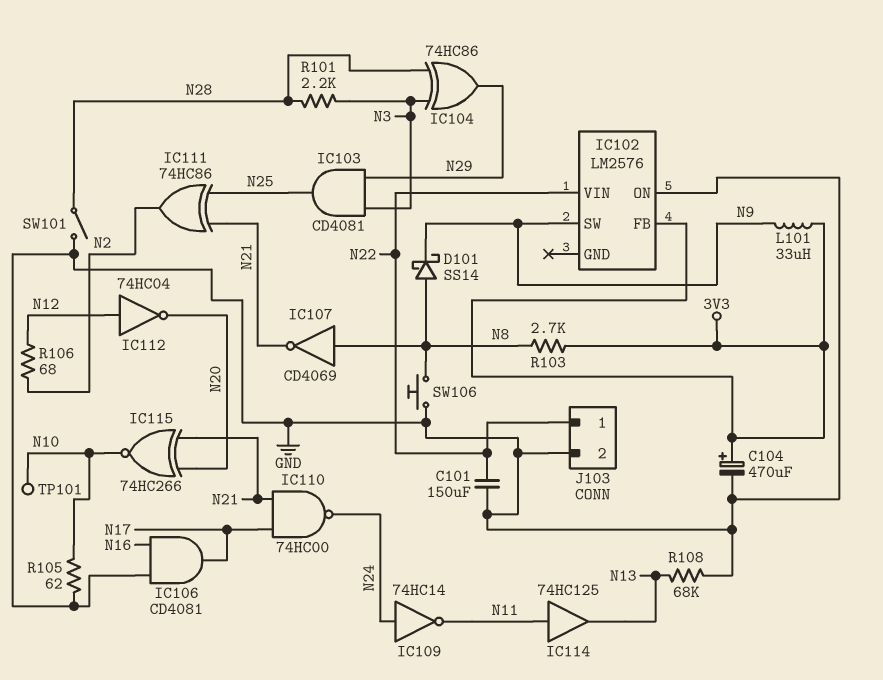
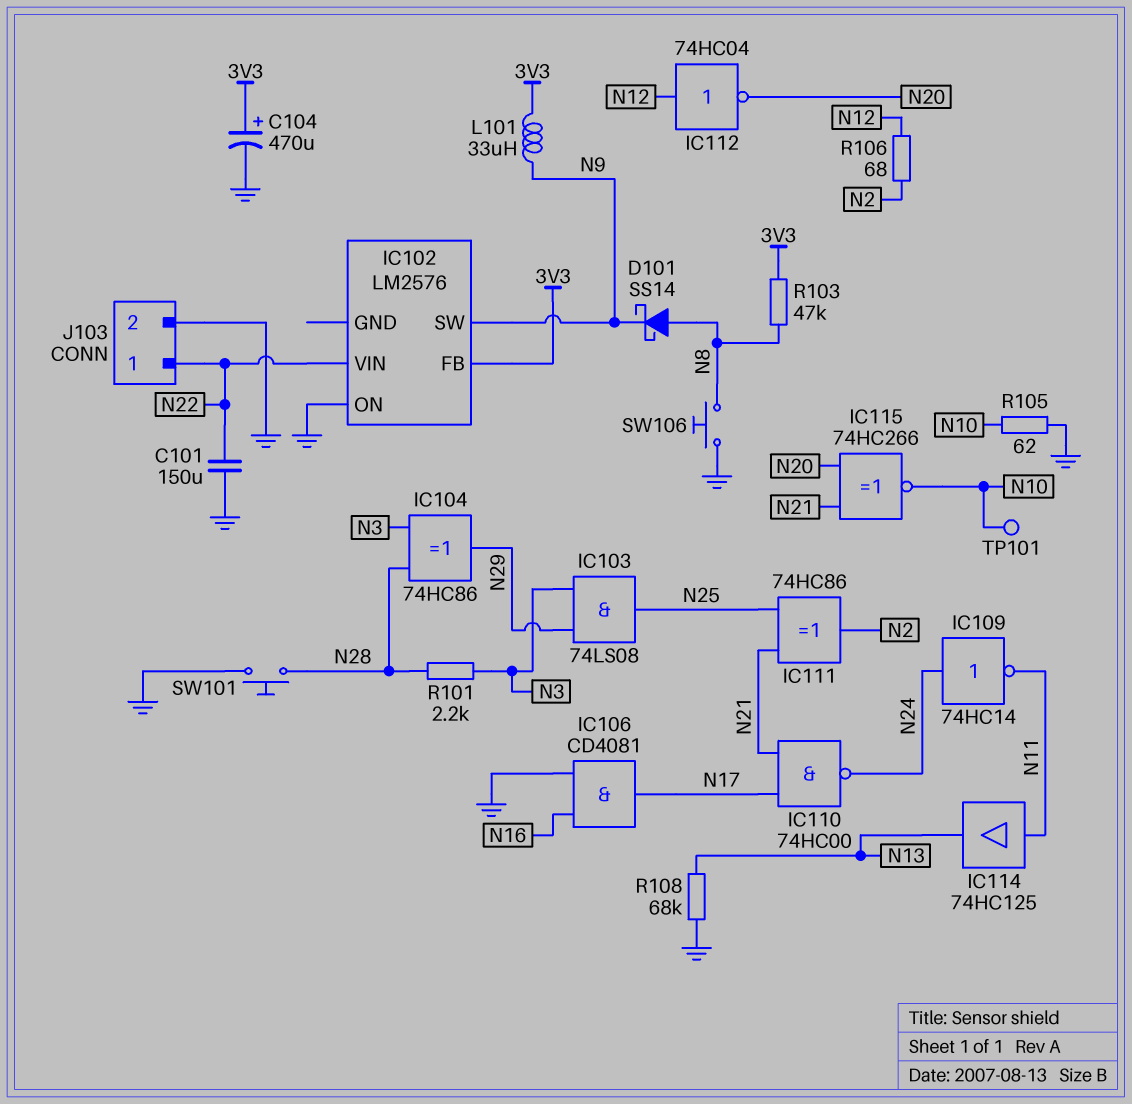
IC103: AND CD4081 (in N3, in N29, out N25) -> AND 74LS08 (in N3, in N29, out N25)
IC107: NOT CD4069 (in N8, out N21) -> none
R103: 2.7k (3V3, N8) -> 47k (3V3, N8)
SW101: switch (GND, N28) -> button (GND, N28)

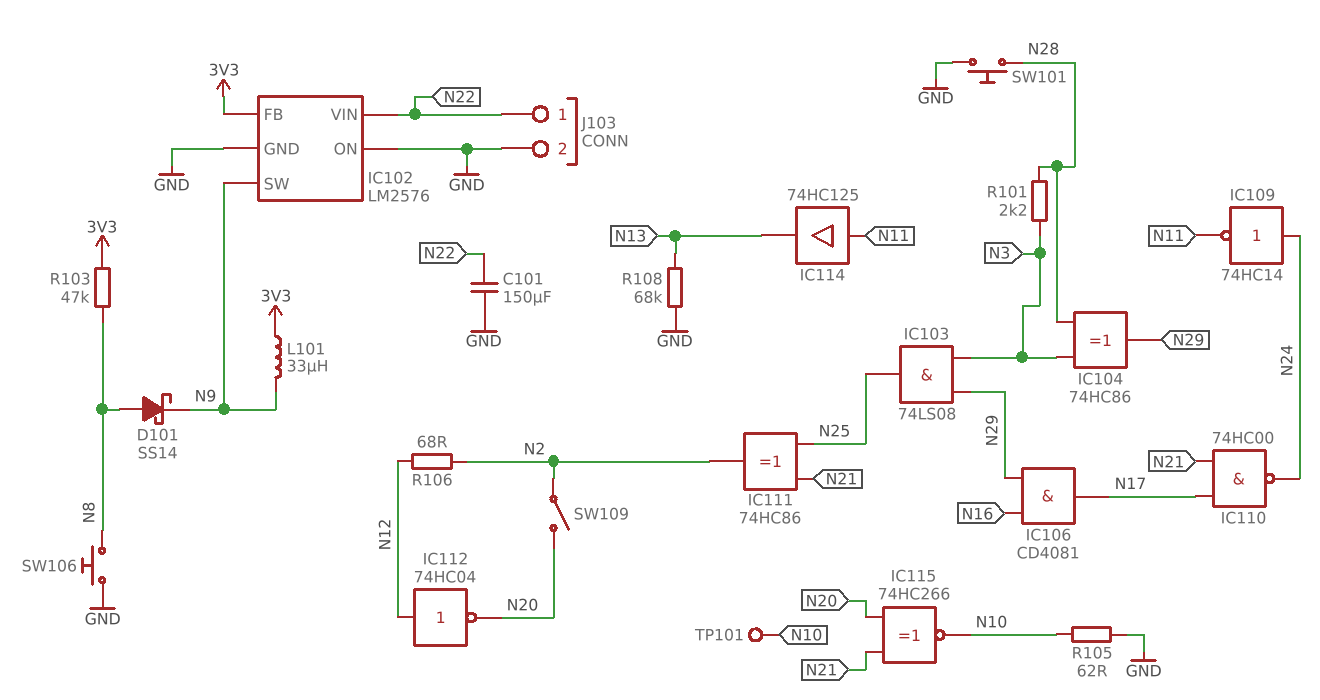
C104: 470uF (plus 3V3, minus GND) -> none
IC102 pin GND: none -> GND
IC106: AND CD4081 (in GND, in N16, out N17) -> AND CD4081 (in N16, in N29, out N17)
SW109: none -> switch (N2, N20)

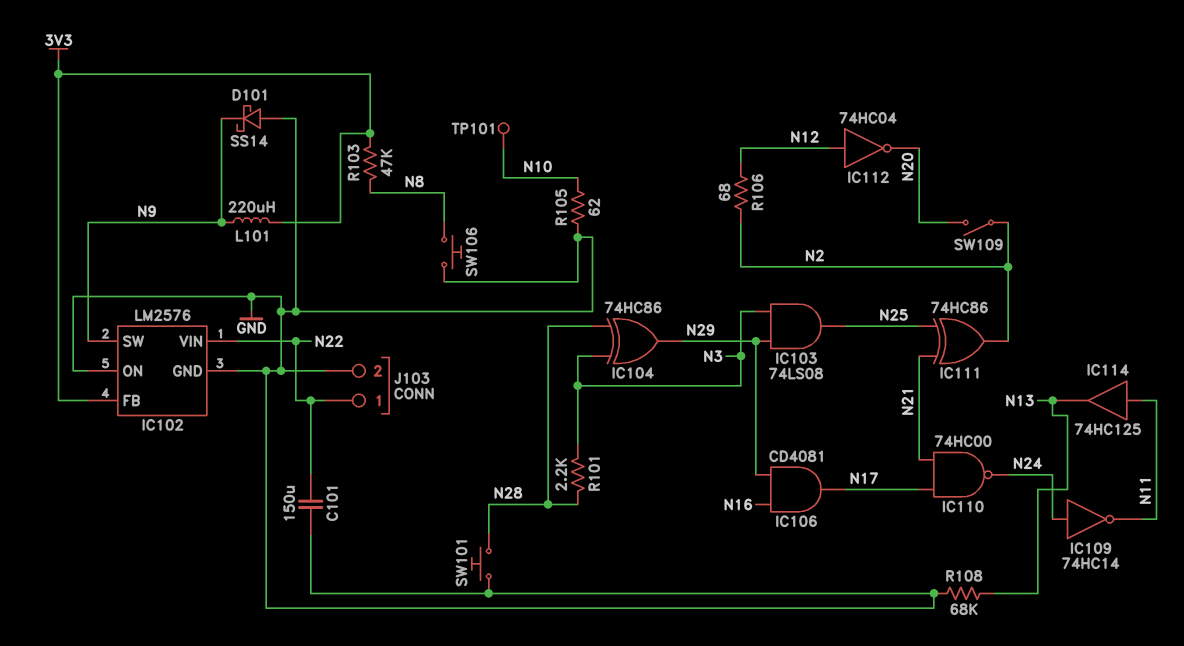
D101: schottky SS14 (A N8, K N9) -> schottky SS14 (A GND, K N9)
IC115: XNOR 74HC266 (in N20, in N21, out N10) -> none
L101: 33uH (3V3, N9) -> 220uH (3V3, N9)

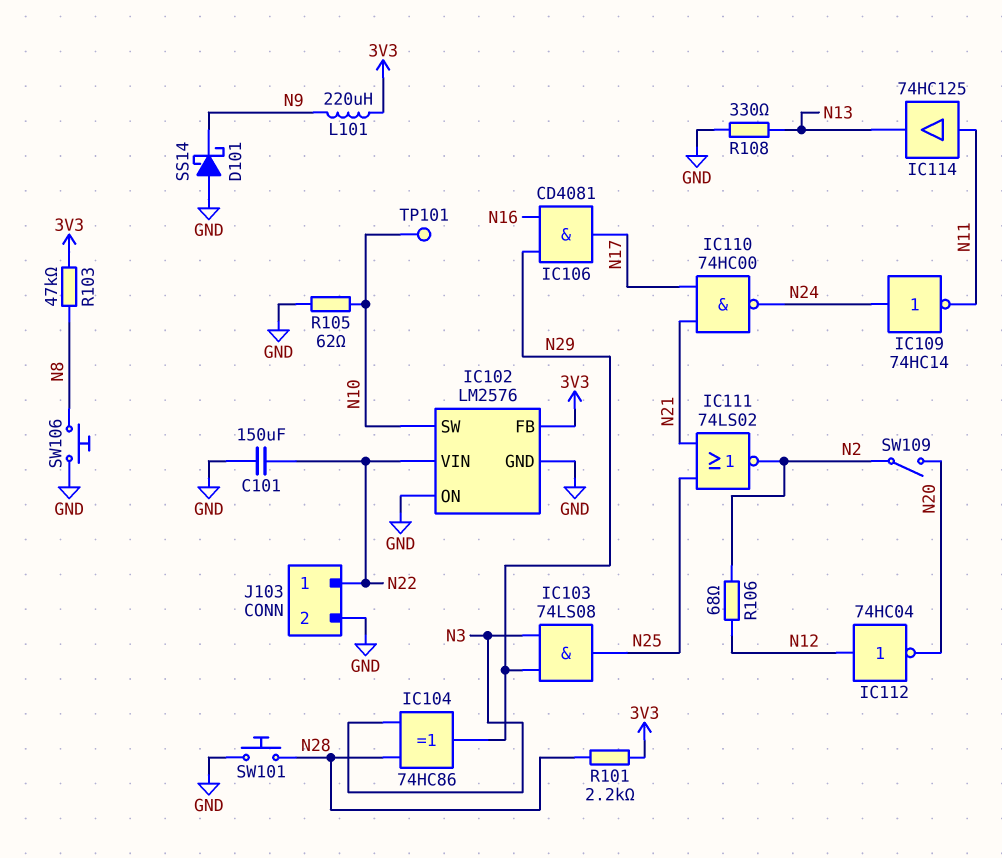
IC102 pin SW: N9 -> N10
IC111: XOR 74HC86 (in N21, in N25, out N2) -> NOR 74LS02 (in N21, in N25, out N2)
R101: 2.2k (N3, N28) -> 2.2k (3V3, N28)
R108: 68k (GND, N13) -> 330 (GND, N13)

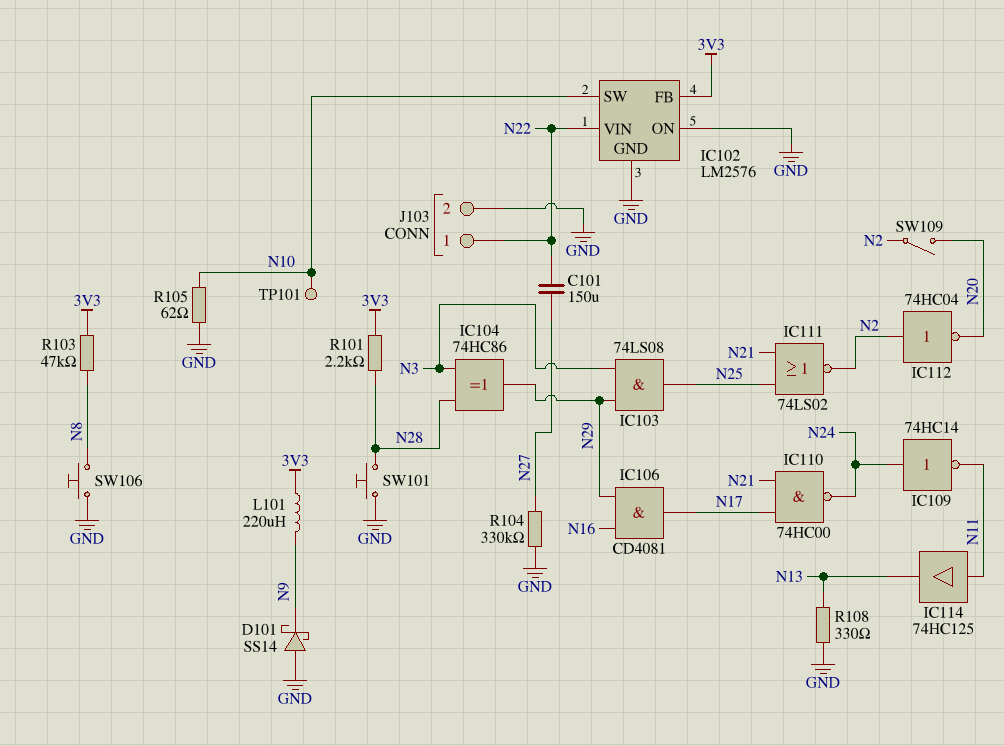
C101: 150uF (GND, N22) -> 150uF (N22, N27)
IC112: NOT 74HC04 (in N12, out N20) -> NOT 74HC04 (in N2, out N20)
R104: none -> 330k (GND, N27)
R106: 68 (N2, N12) -> none

